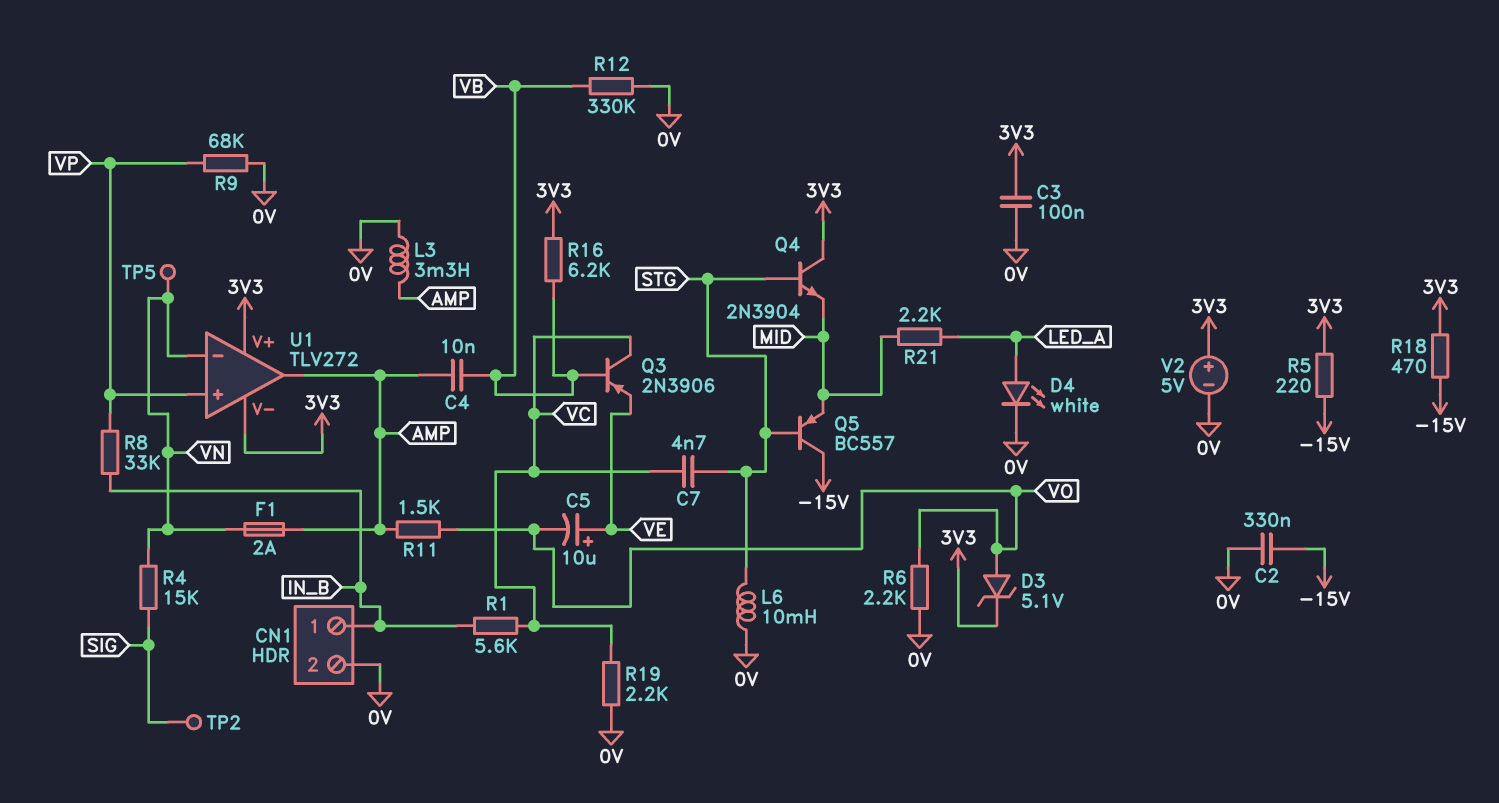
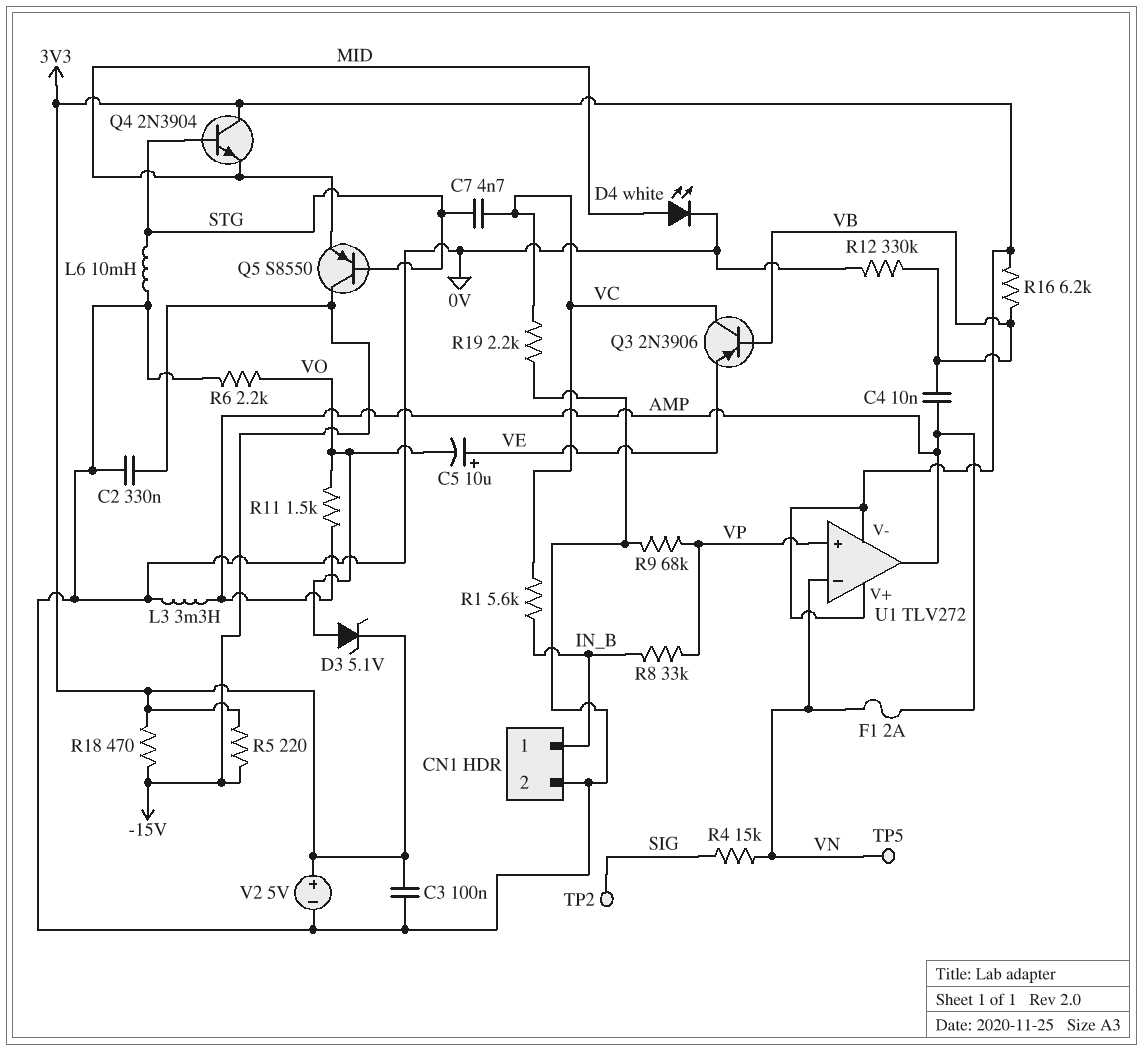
D4: LED white (A LED_A, K 0V) -> LED white (A MID, K 0V)
Q5: PNP BC557 (B STG, C -15V, E MID) -> PNP S8550 (B STG, C -15V, E MID)
R21: 2.2k (LED_A, MID) -> none

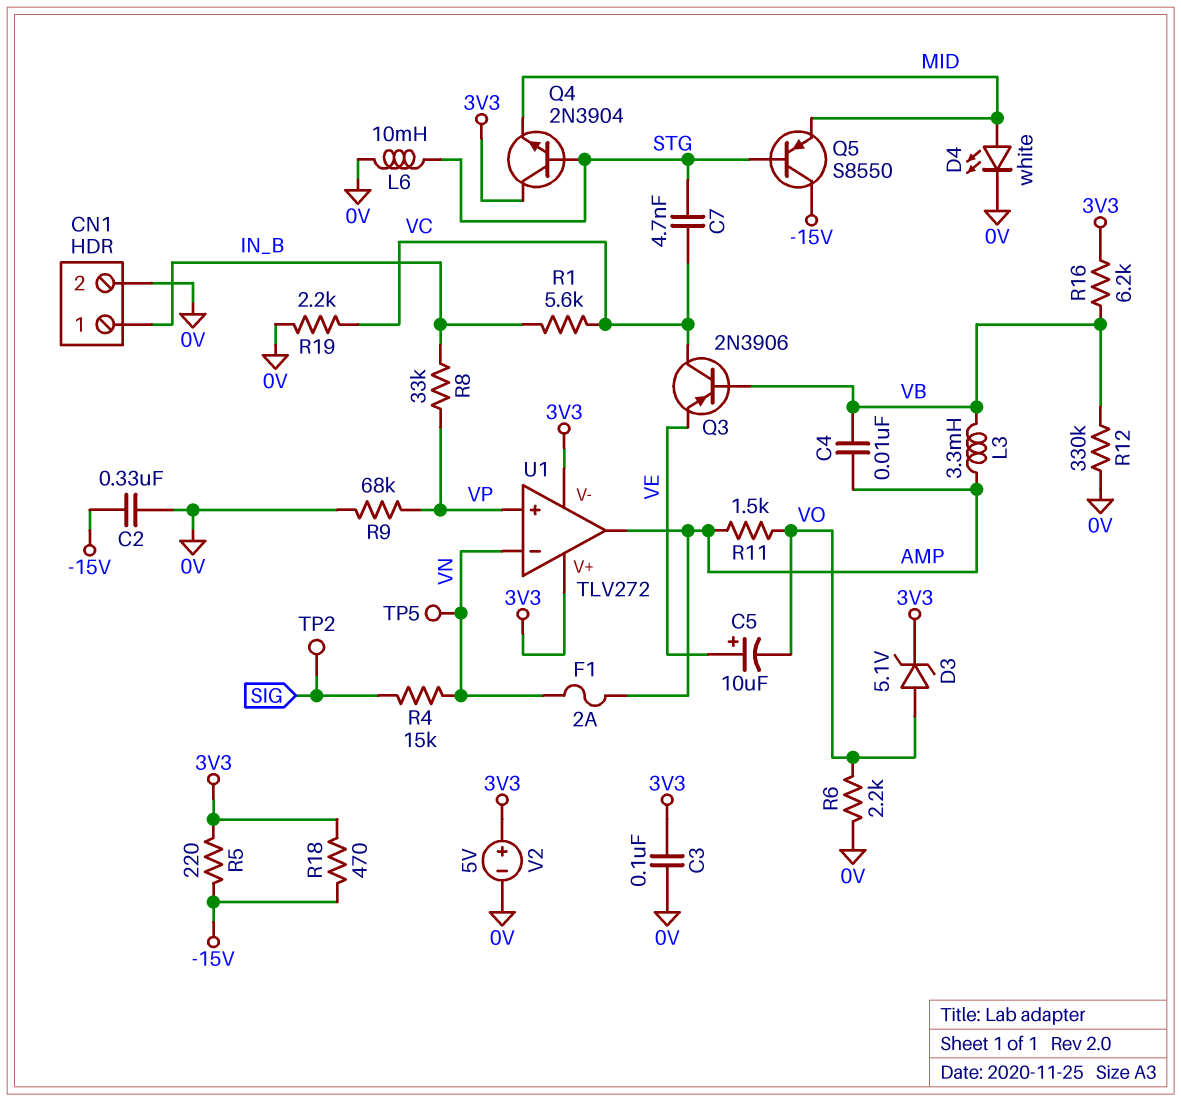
L3: 3.3mH (0V, AMP) -> 3.3mH (AMP, VB)

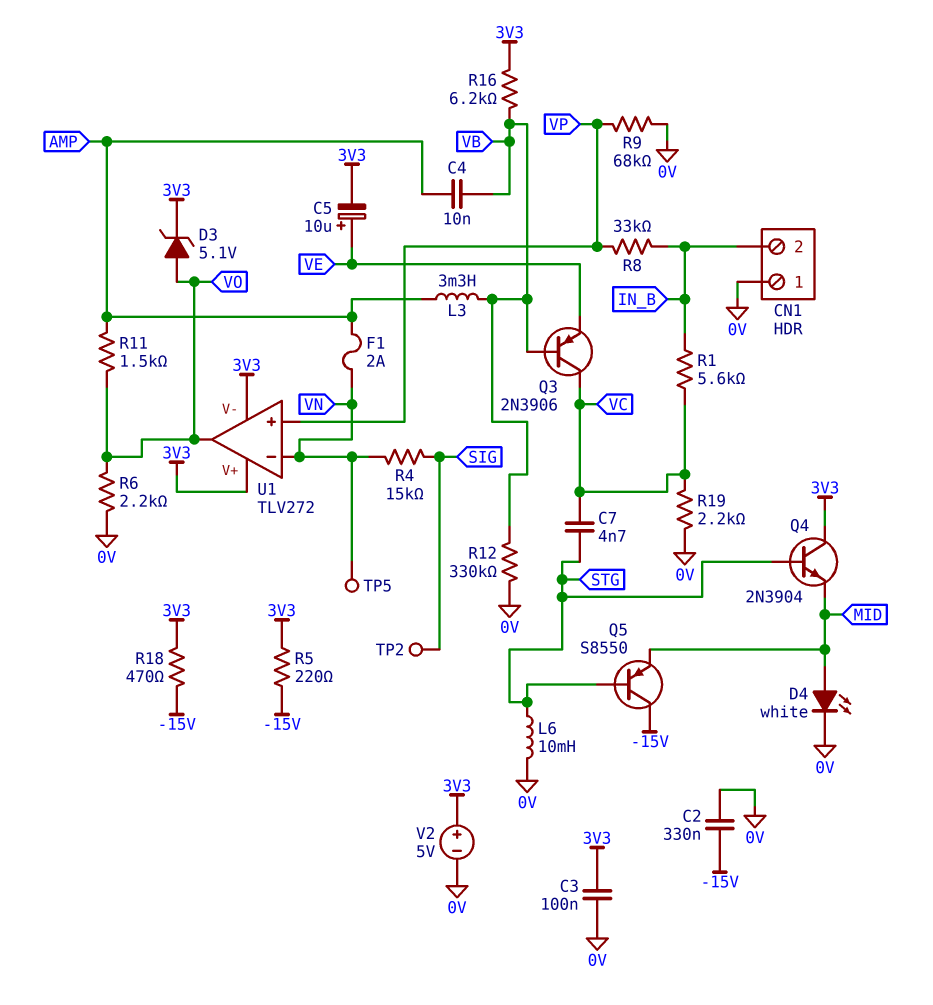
C5: 10uF (plus VE, minus VO) -> 10uF (plus VE, minus 3V3)
CN1 pin 1: IN_B -> 0V
CN1 pin 2: 0V -> IN_B
U1 pin out: AMP -> VO

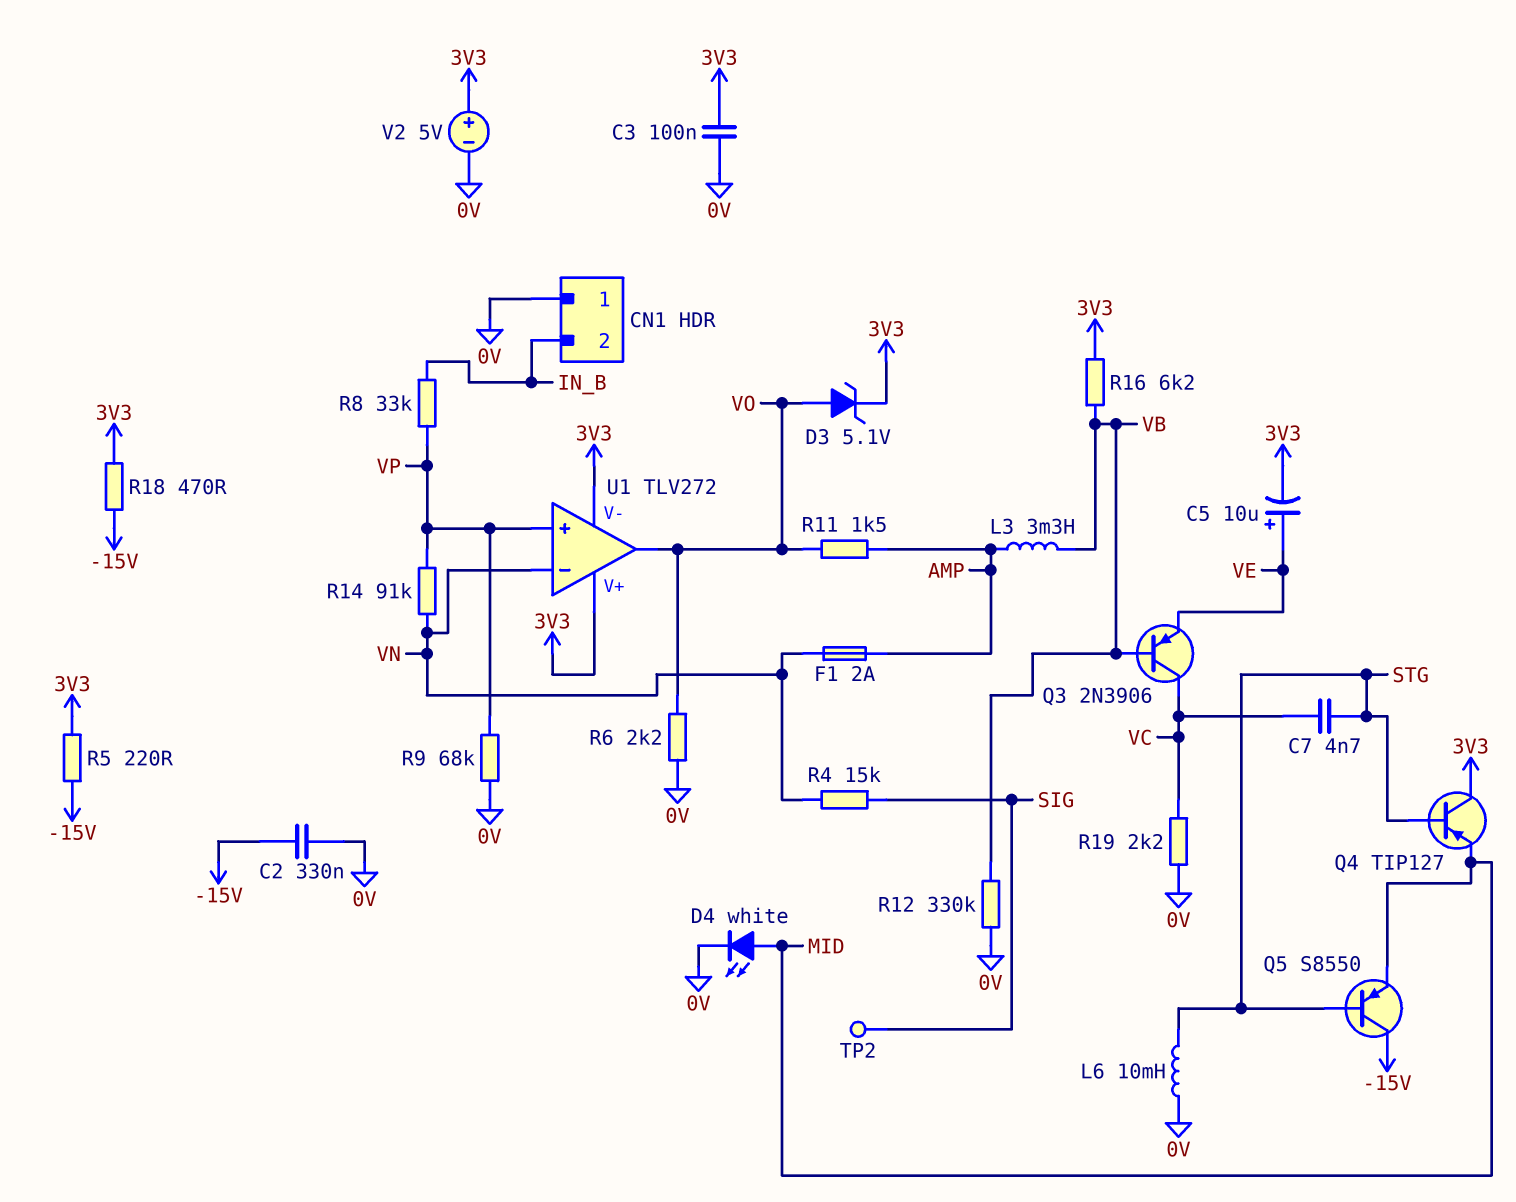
C4: 10nF (AMP, VB) -> none
Q4: NPN 2N3904 (B STG, C 3V3, E MID) -> PNP TIP127 (B STG, C 3V3, E MID)
R1: 5.6k (IN_B, VC) -> none
R14: none -> 91k (VN, VP)
TP5: test point (VN) -> none

